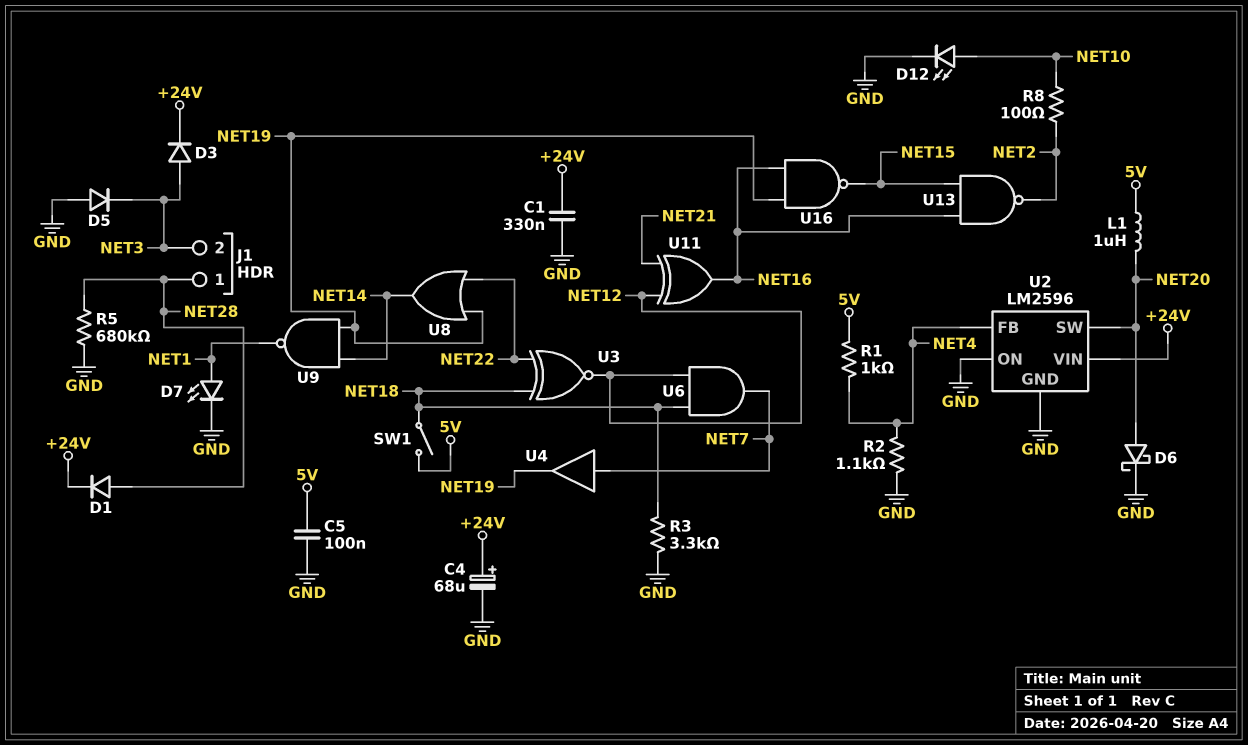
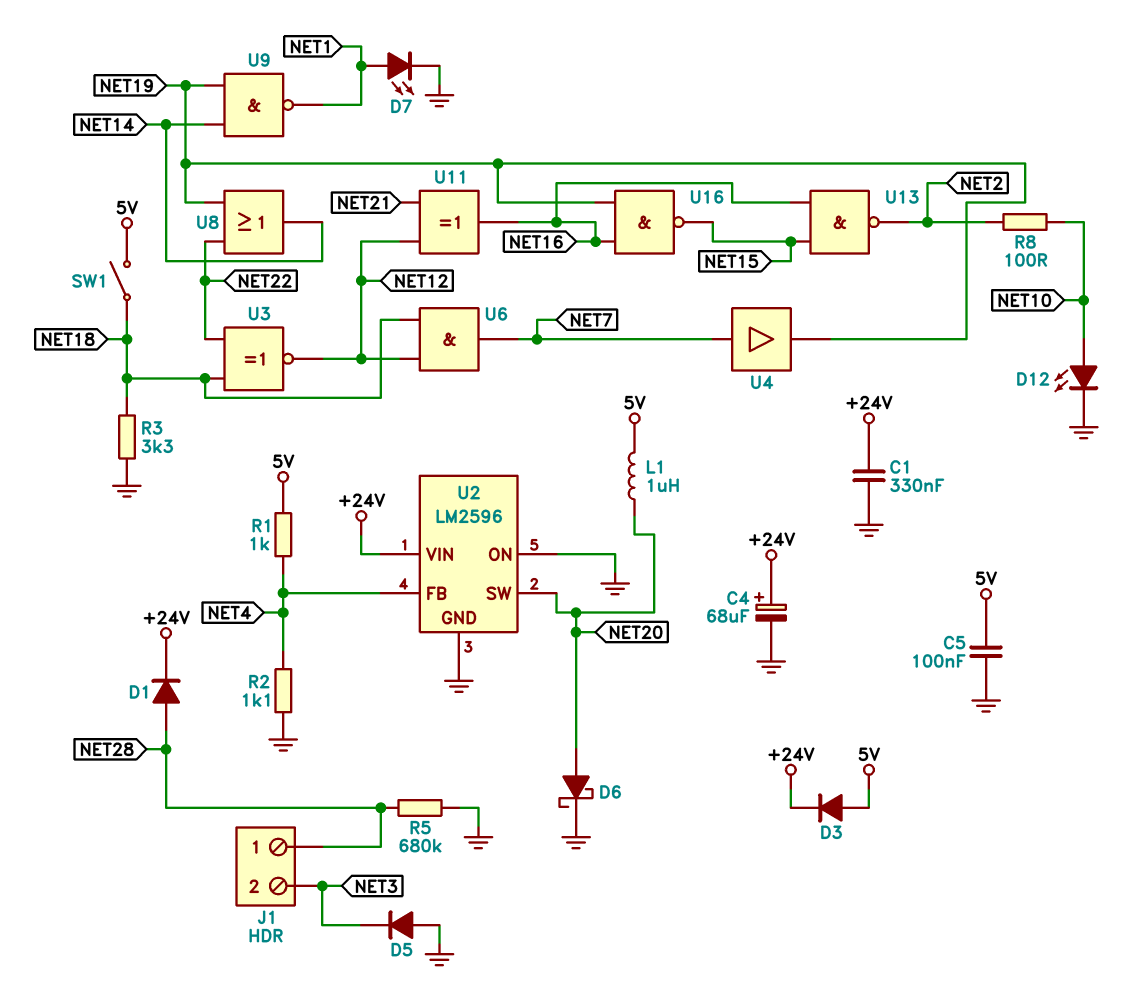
D3: diode (A NET3, K +24V) -> diode (A 5V, K +24V)

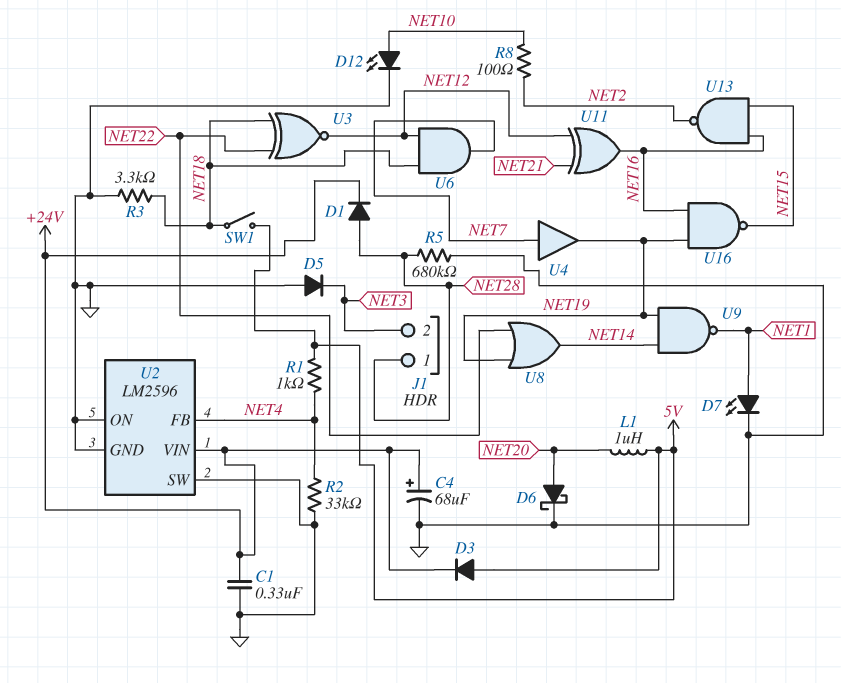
C5: 100nF (5V, GND) -> none
R2: 1.1k (GND, NET4) -> 33k (GND, NET4)
U2 pin SW: NET20 -> GND

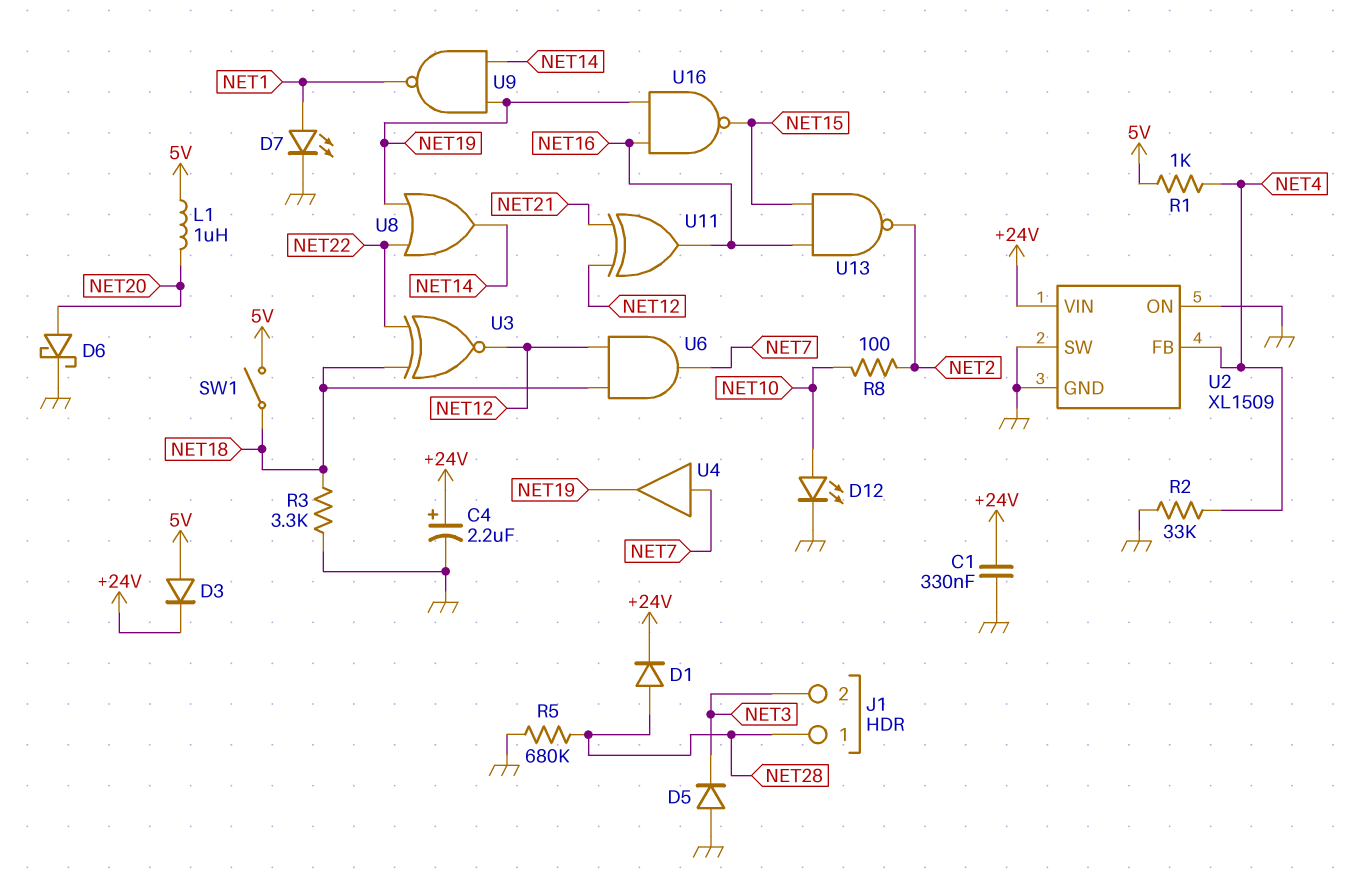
C4: 68uF (plus +24V, minus GND) -> 2.2uF (plus +24V, minus GND)
U2: LM2596 -> XL1509

